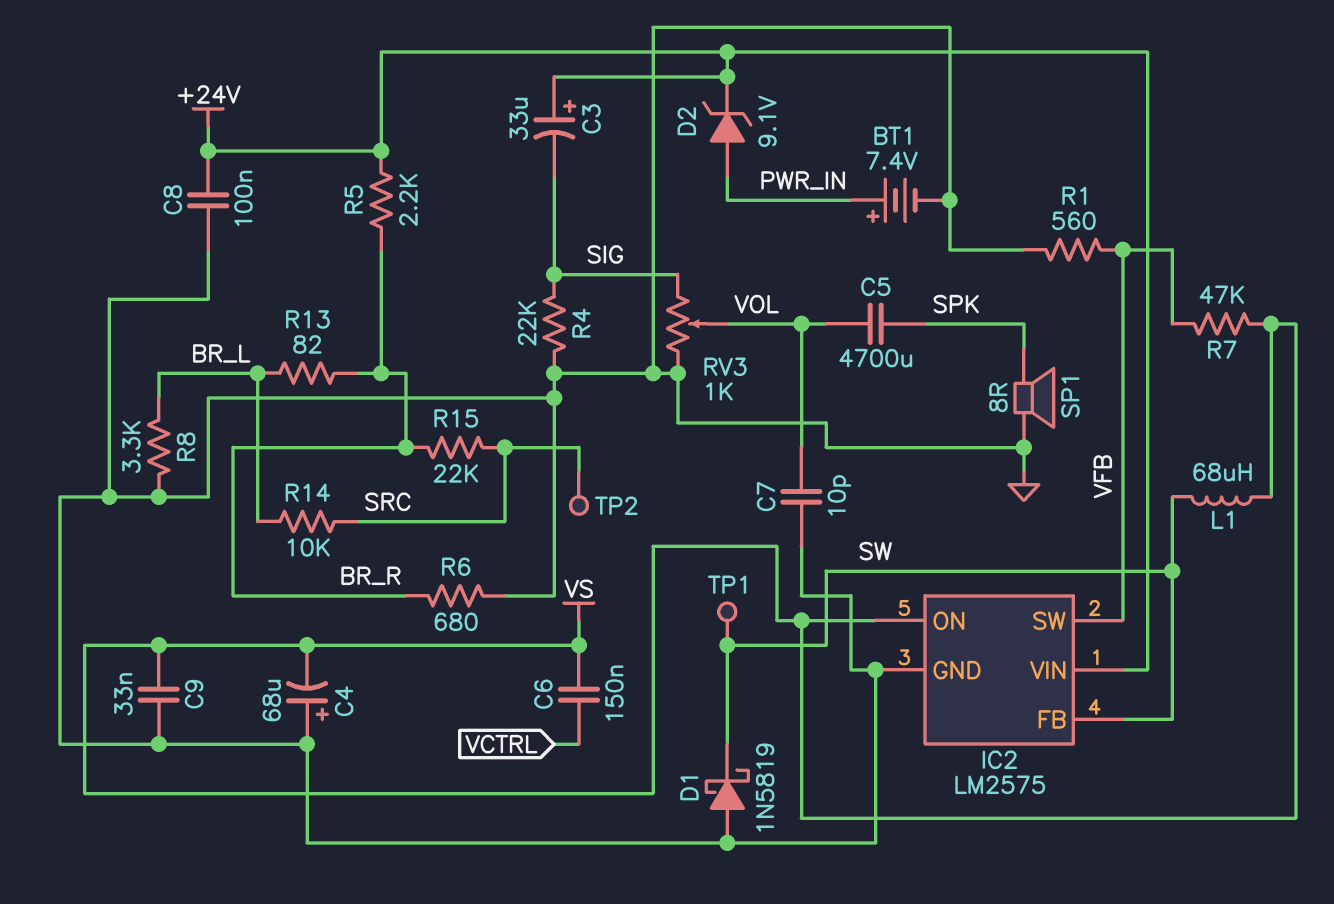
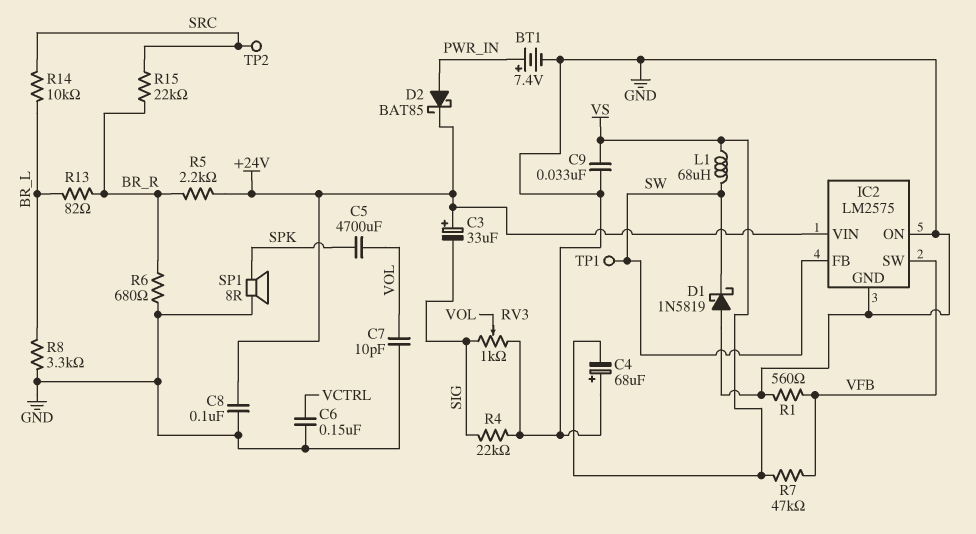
C6: 150nF (VCTRL, VS) -> 150nF (GND, VCTRL)
D2: zener 9.1V (A PWR_IN, K +24V) -> schottky BAT85 (A PWR_IN, K +24V)
IC2 pin ON: VS -> GND

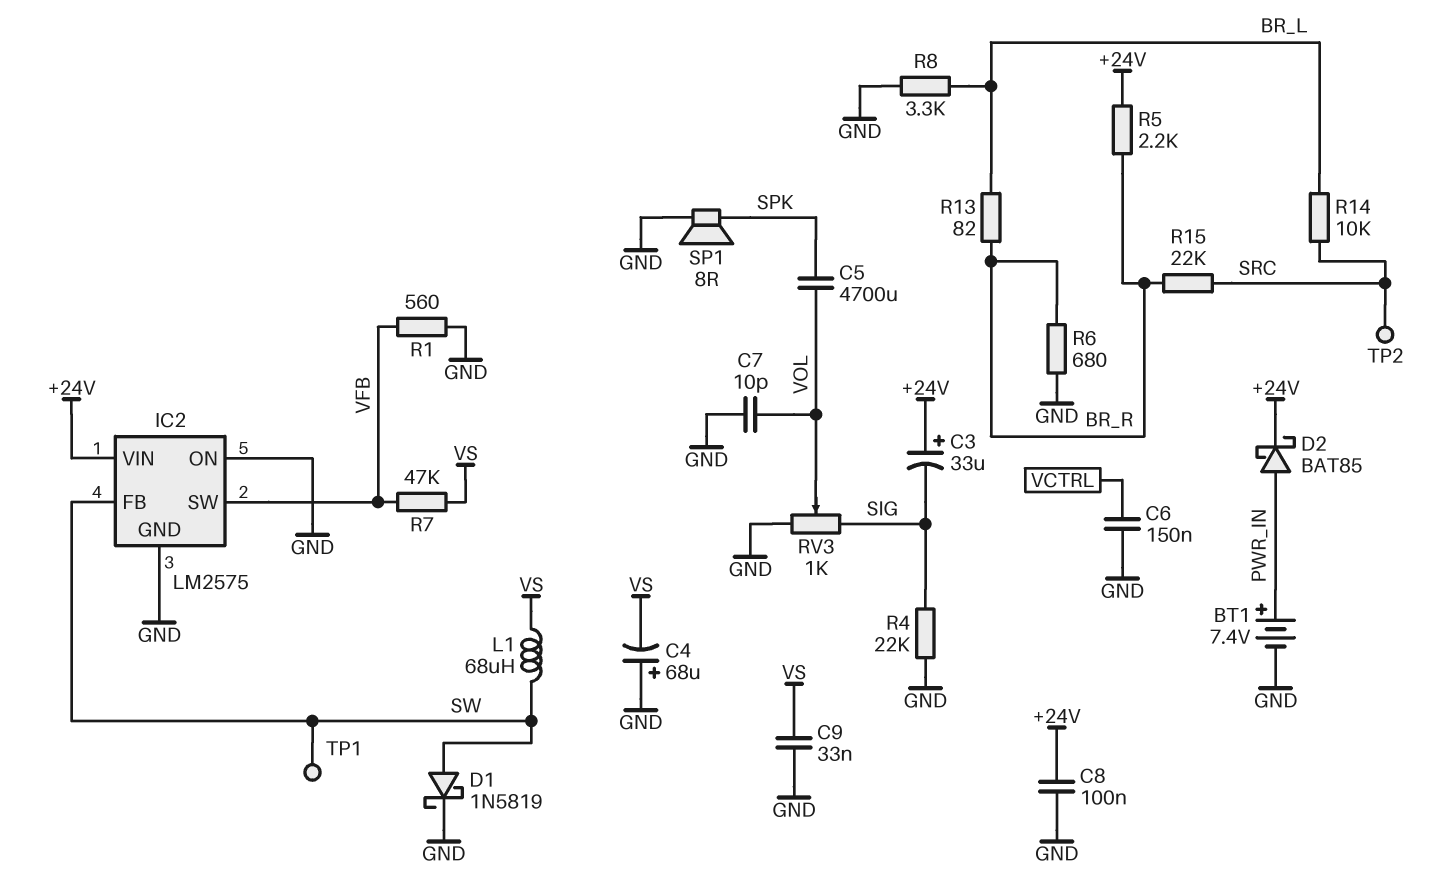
D1: schottky 1N5819 (A GND, K SW) -> schottky 1N5819 (A SW, K GND)

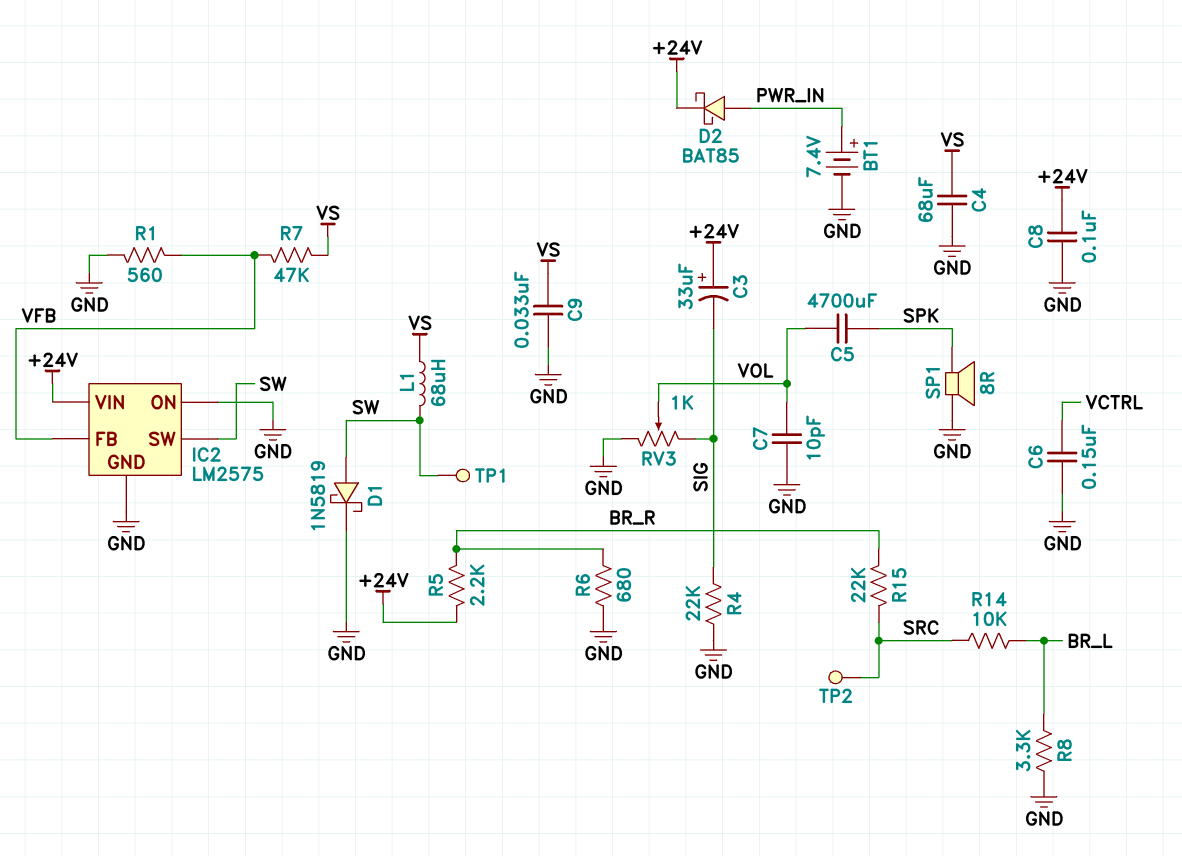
C4: 68uF (plus GND, minus VS) -> 68uF (GND, VS)
IC2 pin FB: SW -> VFB
IC2 pin SW: VFB -> SW
R13: 82 (BR_L, BR_R) -> none

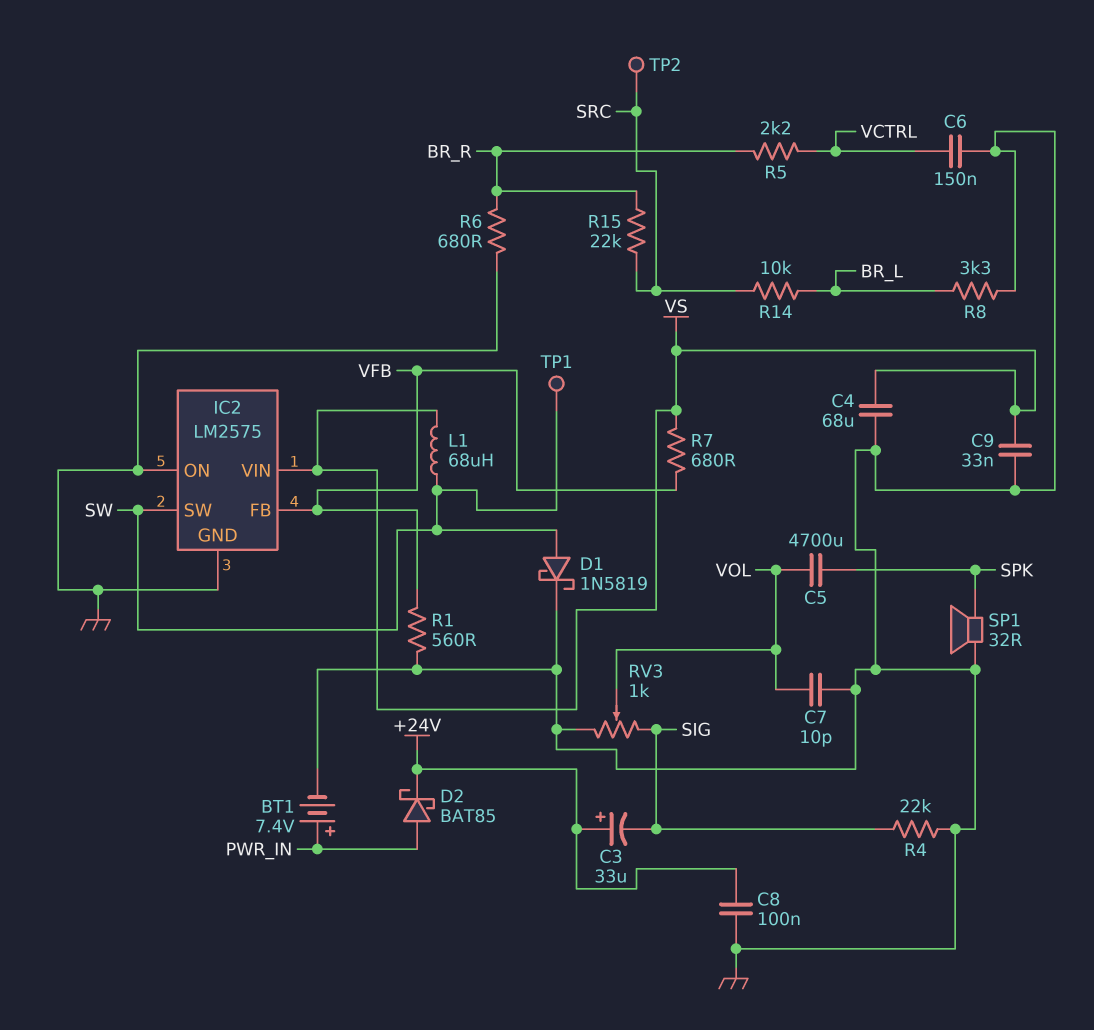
IC2 pin VIN: +24V -> VS
R5: 2.2k (+24V, BR_R) -> 2.2k (BR_R, VCTRL)
R7: 47k (VFB, VS) -> 680 (VFB, VS)
SP1: speaker 8R (GND, SPK) -> speaker 32R (GND, SPK)

